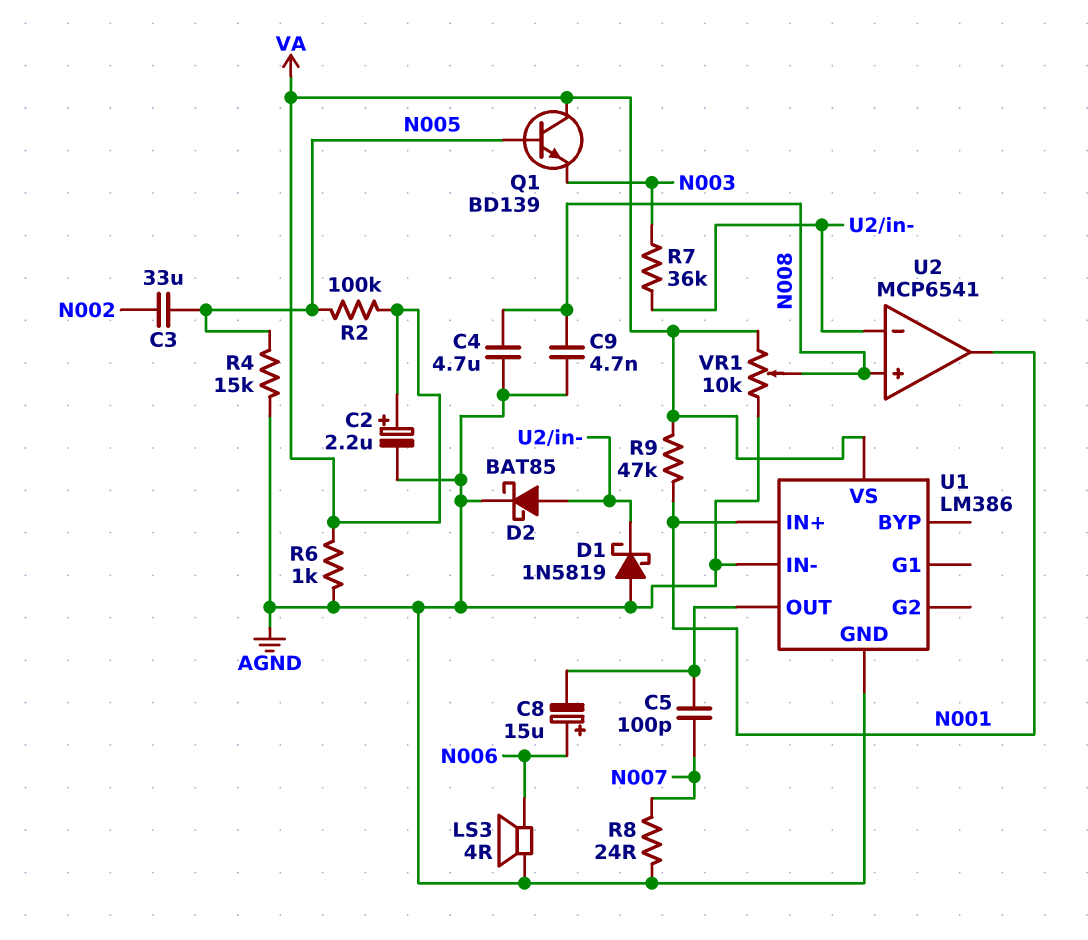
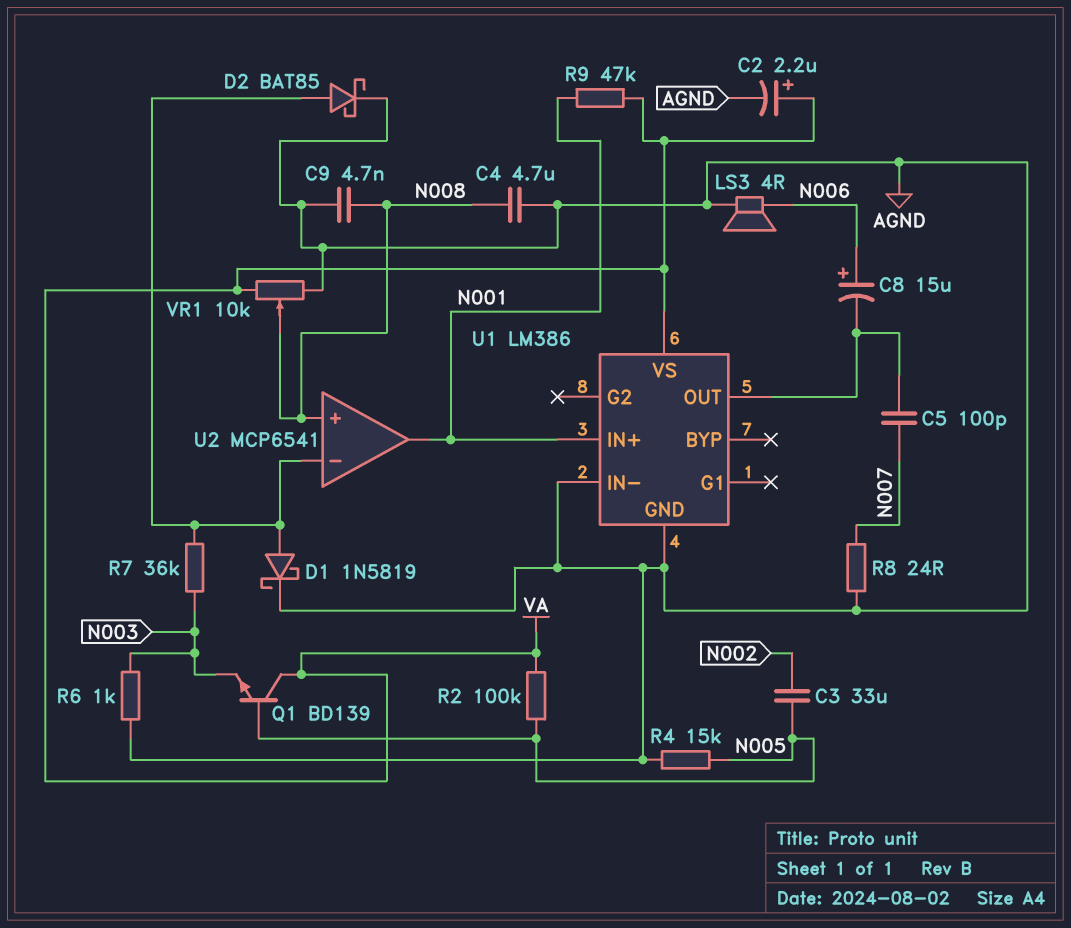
D1: schottky 1N5819 (A AGND, K U2/in-) -> schottky 1N5819 (A U2/in-, K AGND)
R6: 1k (AGND, VA) -> 1k (AGND, N003)

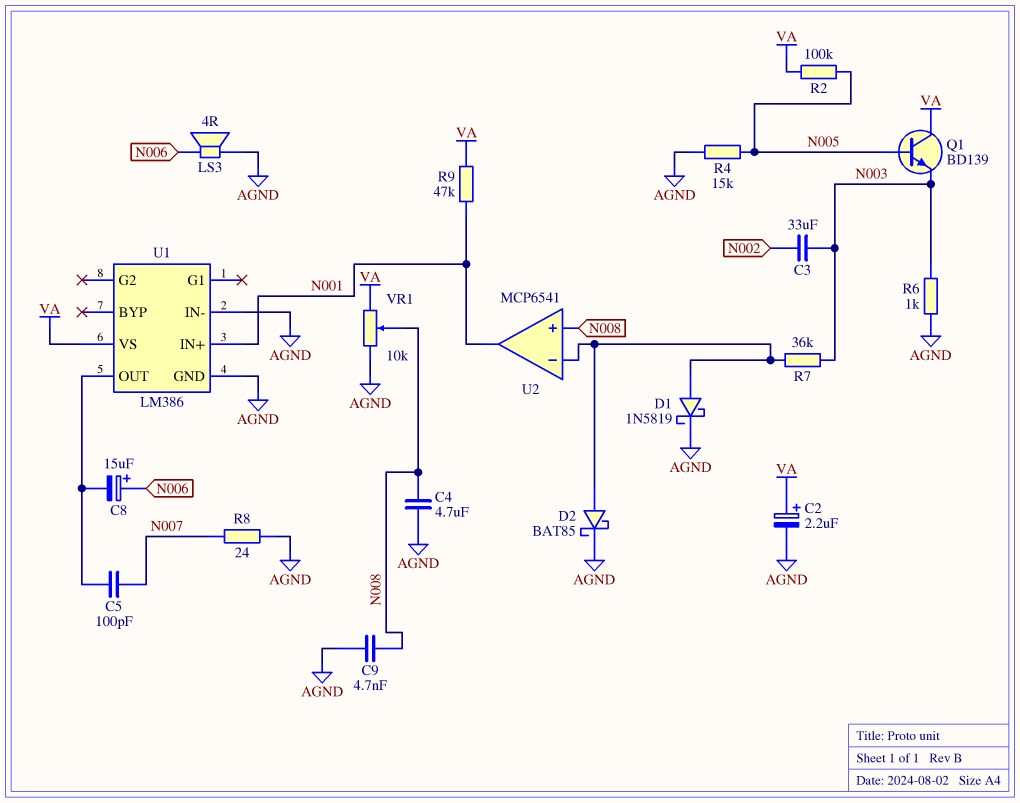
C3: 33uF (N002, N005) -> 33uF (N002, N003)

